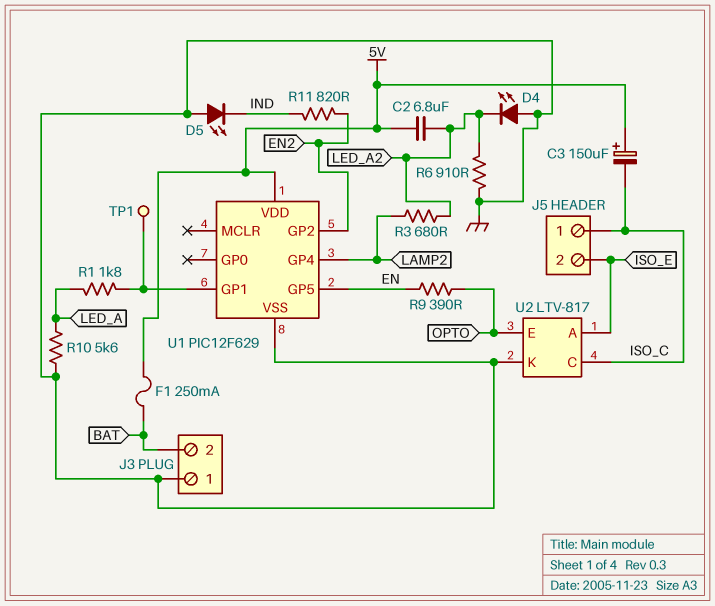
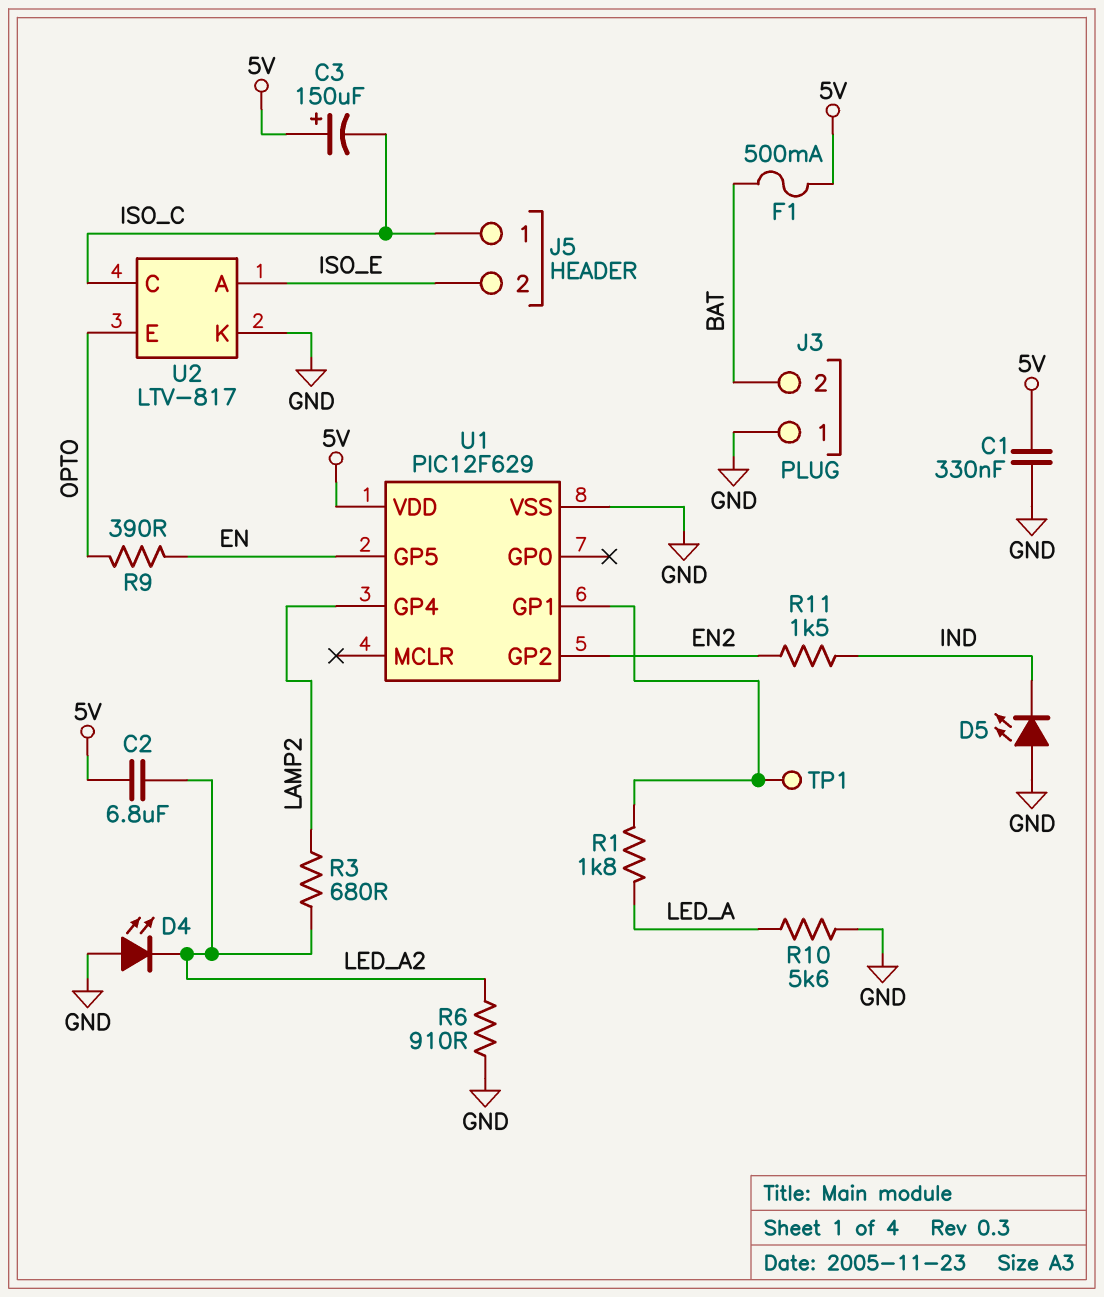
C1: none -> 330nF (5V, GND)
F1: 250mA (5V, BAT) -> 500mA (5V, BAT)
R11: 820 (EN2, IND) -> 1.5k (EN2, IND)

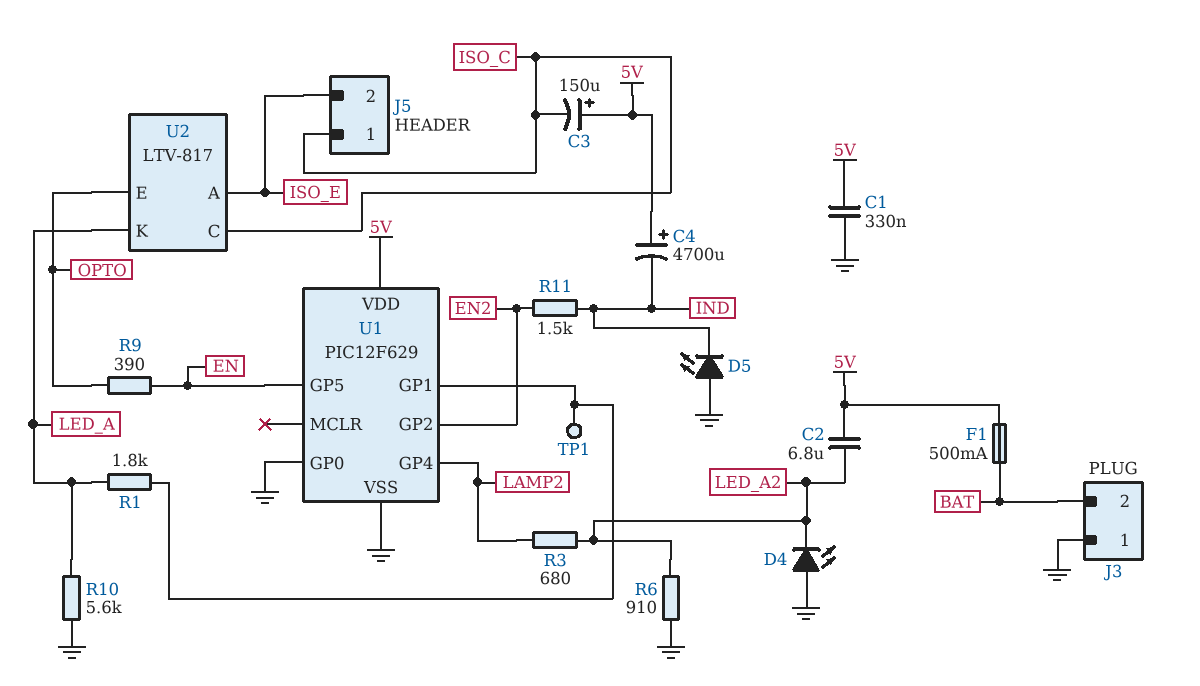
C4: none -> 4700uF (plus 5V, minus IND)
U1 pin GP0: none -> GND
U2 pin K: GND -> LED_A

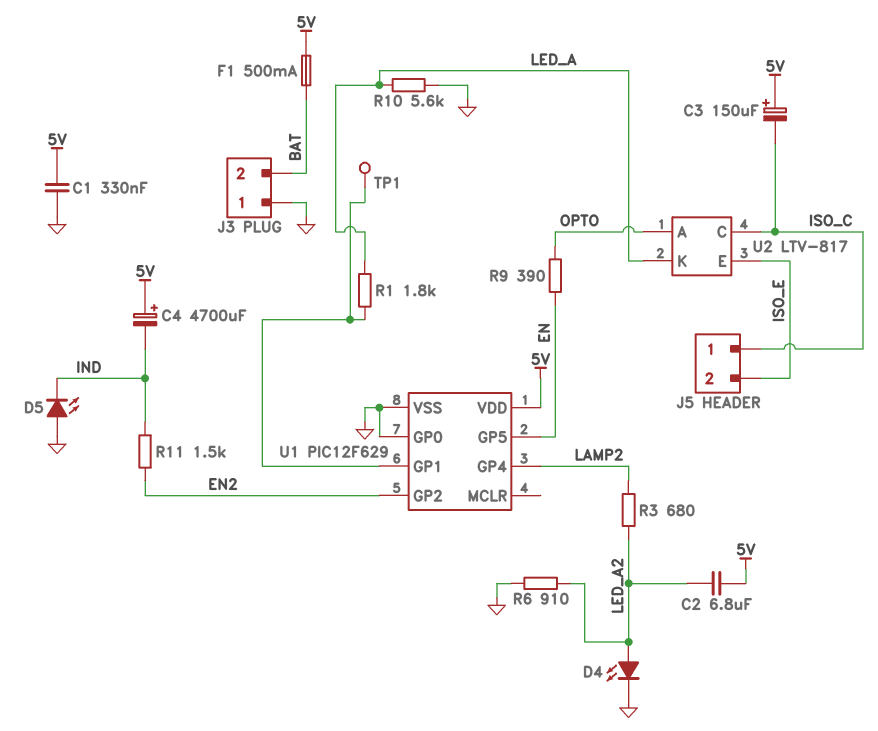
D4: LED (A GND, K LED_A2) -> LED (A LED_A2, K GND)
U2 pin A: ISO_E -> OPTO
U2 pin E: OPTO -> ISO_E

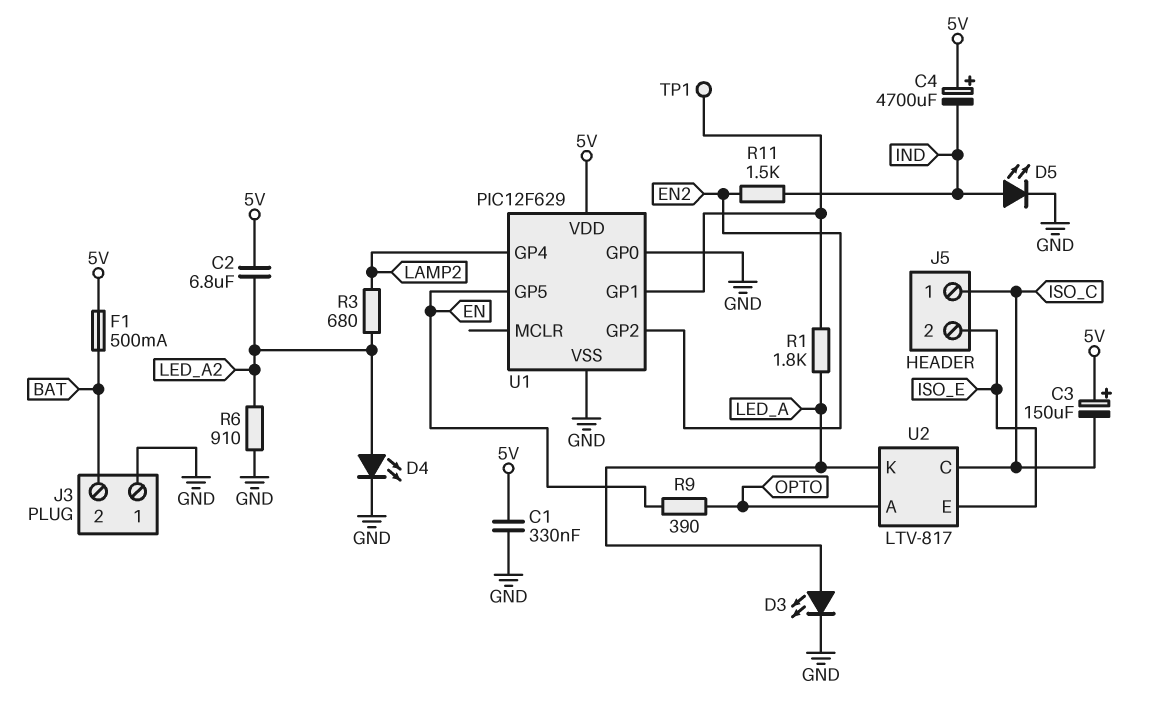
D3: none -> LED (A LED_A, K GND)
D5: LED (A GND, K IND) -> LED (A IND, K GND)
R10: 5.6k (GND, LED_A) -> none

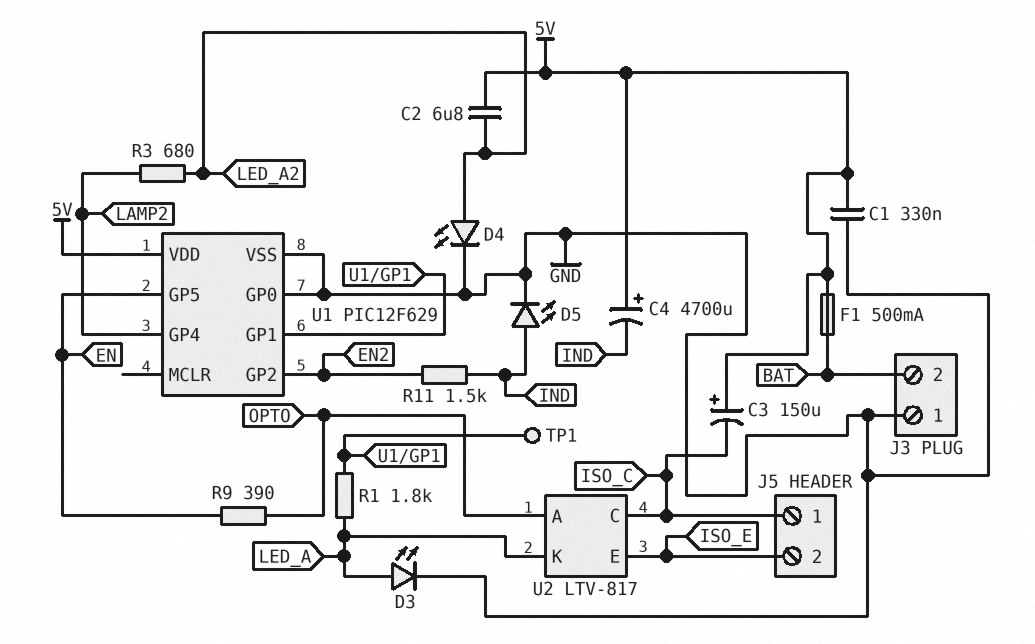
R6: 910 (GND, LED_A2) -> none

